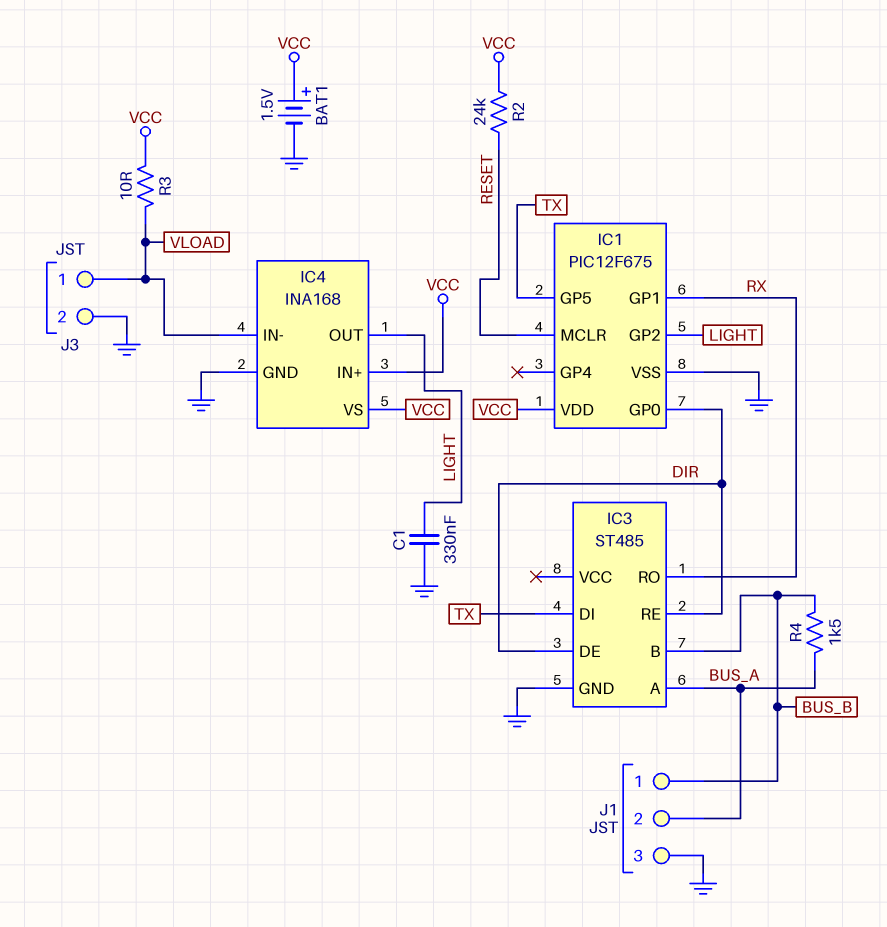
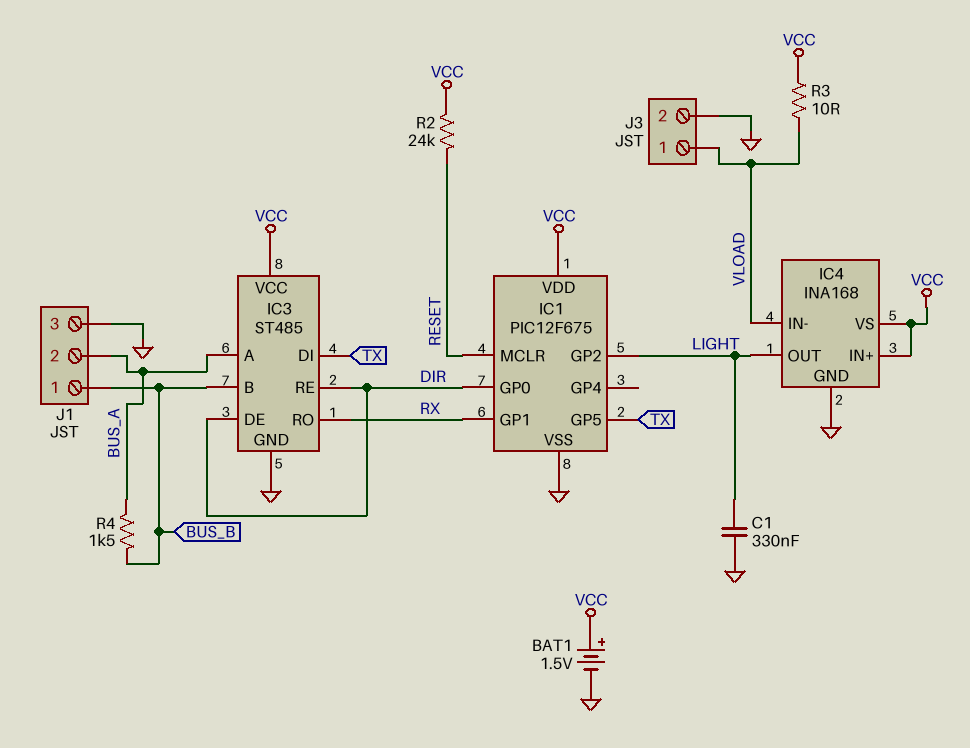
IC3 pin VCC: none -> VCC

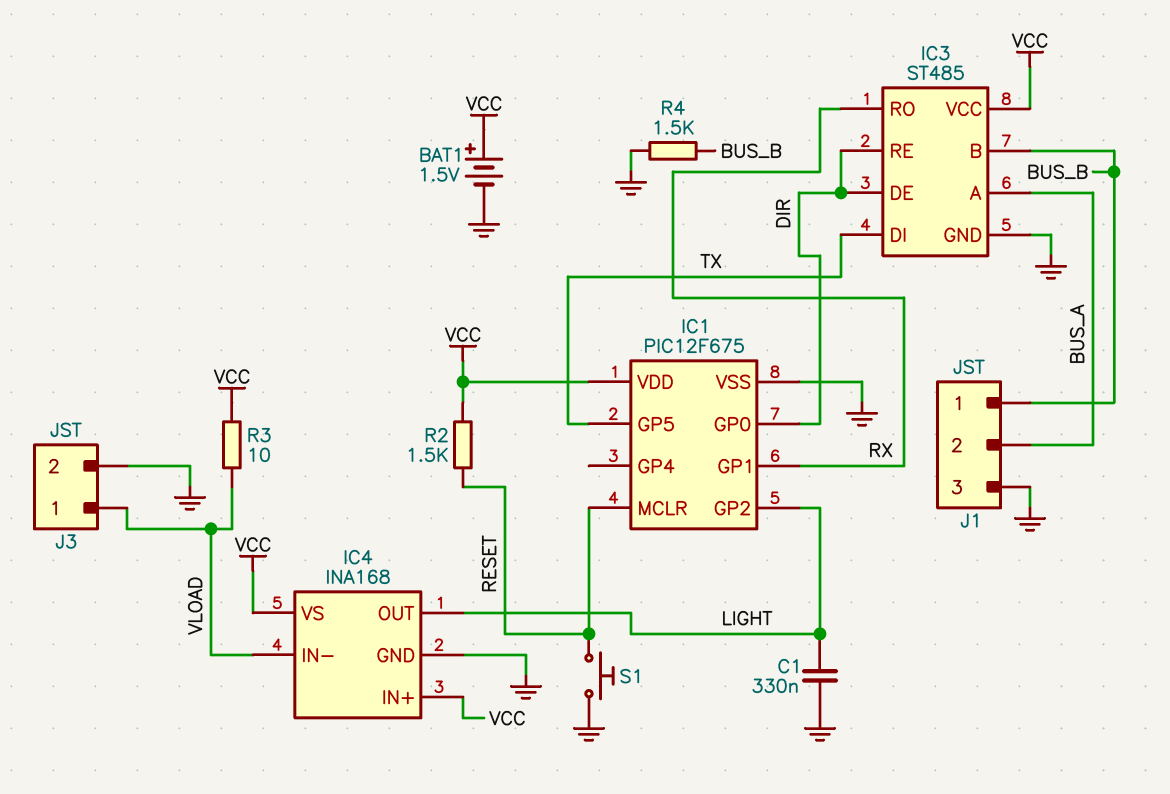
R2: 24k (RESET, VCC) -> 1.5k (RESET, VCC)
R4: 1.5k (BUS_A, BUS_B) -> 1.5k (BUS_B, GND)
S1: none -> button (GND, RESET)

